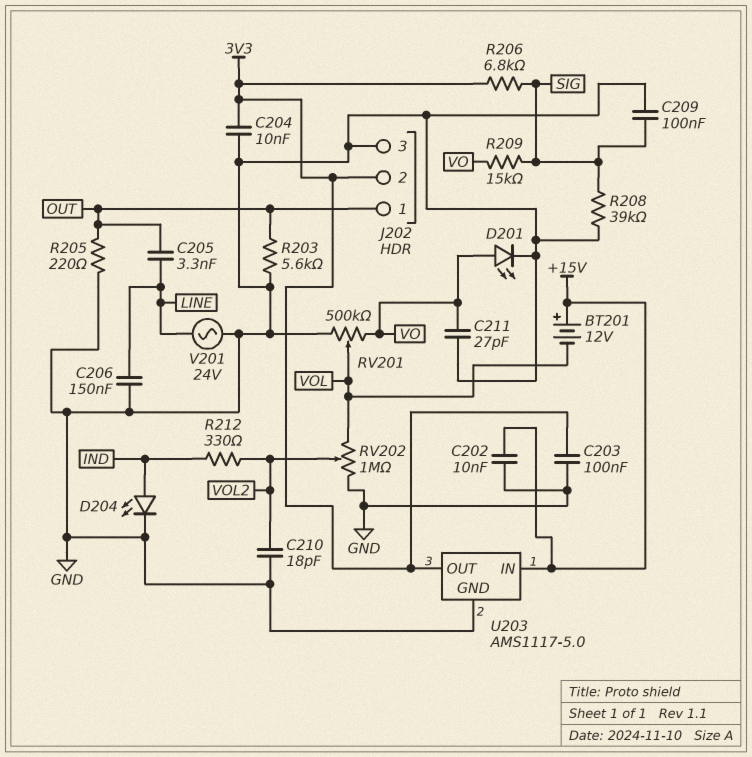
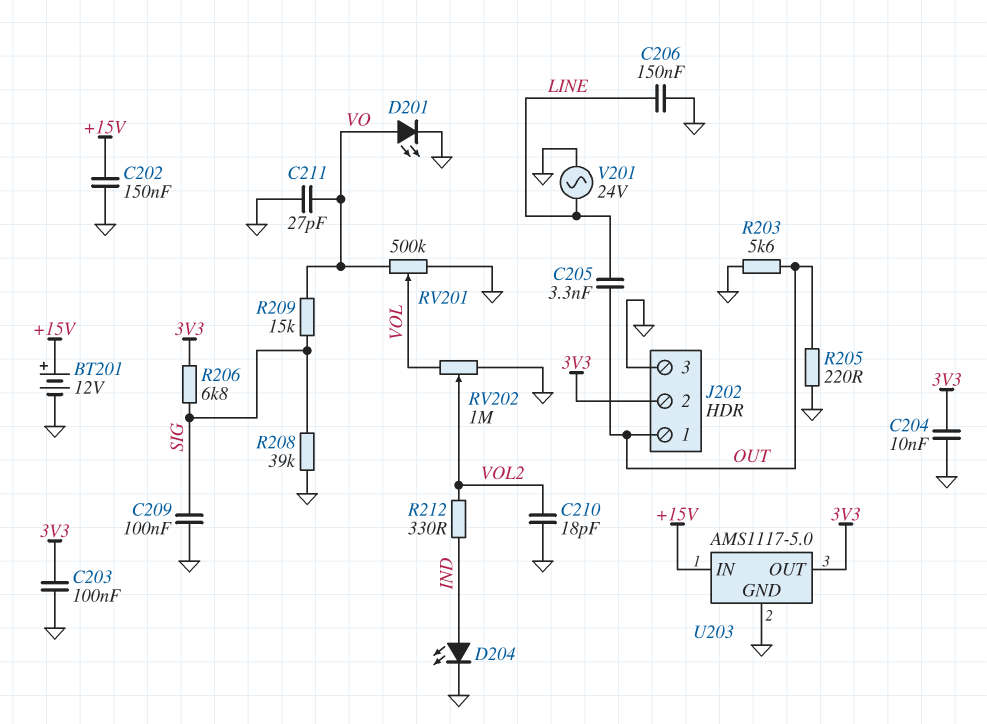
BT201: 12V (plus +15V, minus VOL) -> 12V (plus +15V, minus GND)
C202: 10nF (+15V, GND) -> 150nF (+15V, GND)

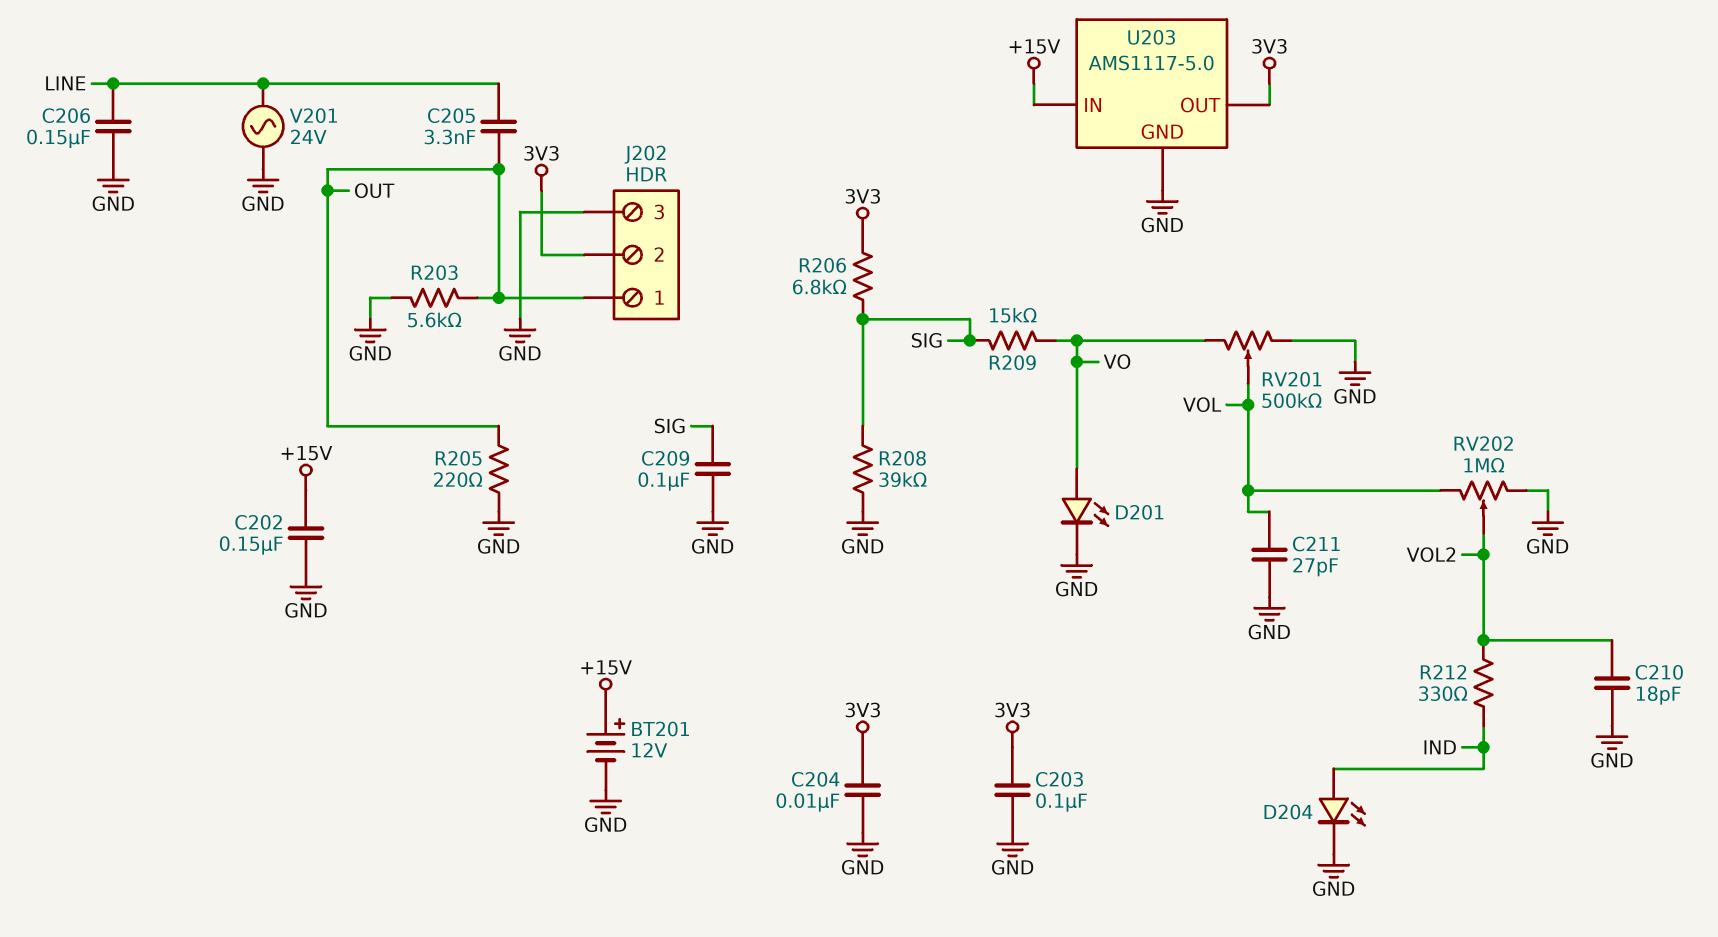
C211: 27pF (GND, VO) -> 27pF (GND, VOL)

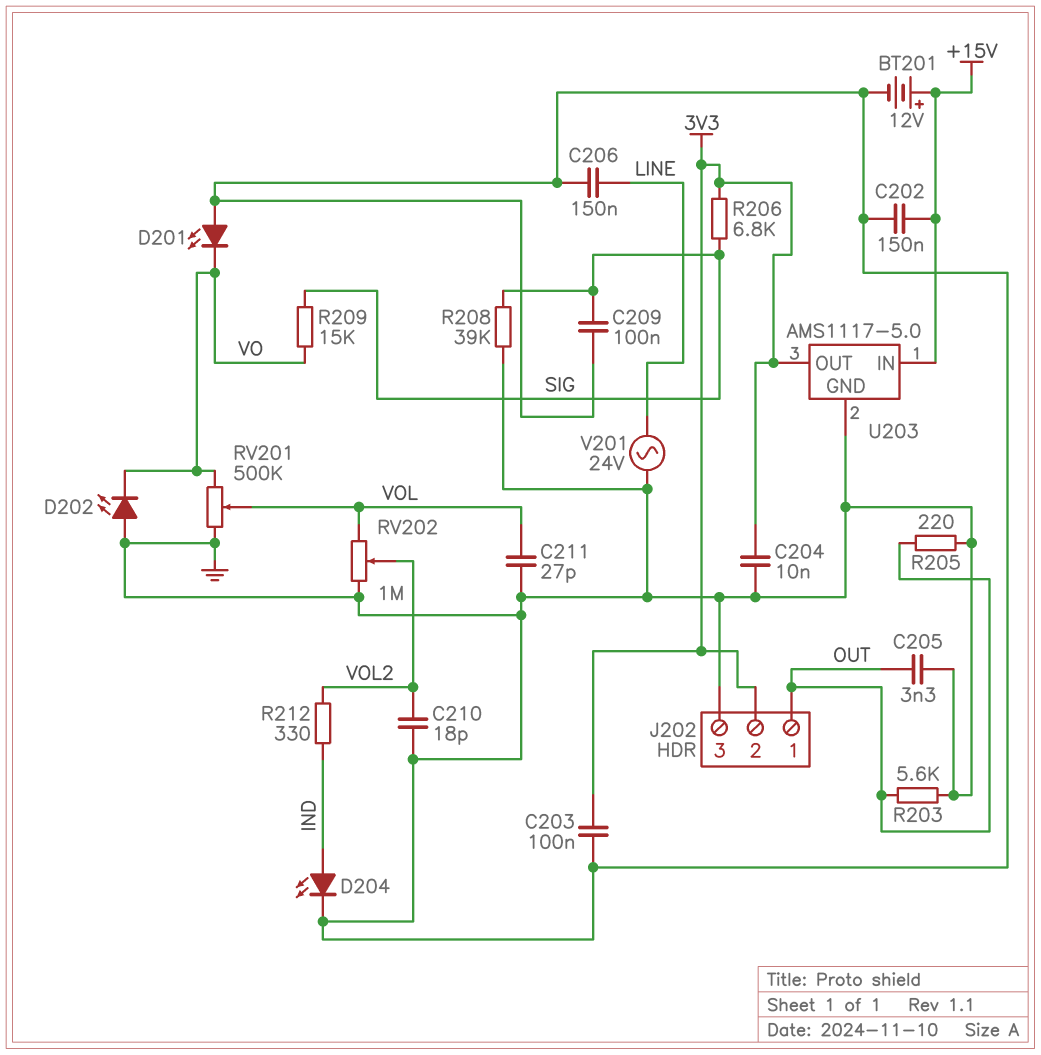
C205: 3.3nF (LINE, OUT) -> 3.3nF (GND, OUT)
D201: LED (A VO, K GND) -> LED (A GND, K VO)
D202: none -> LED (A GND, K VO)

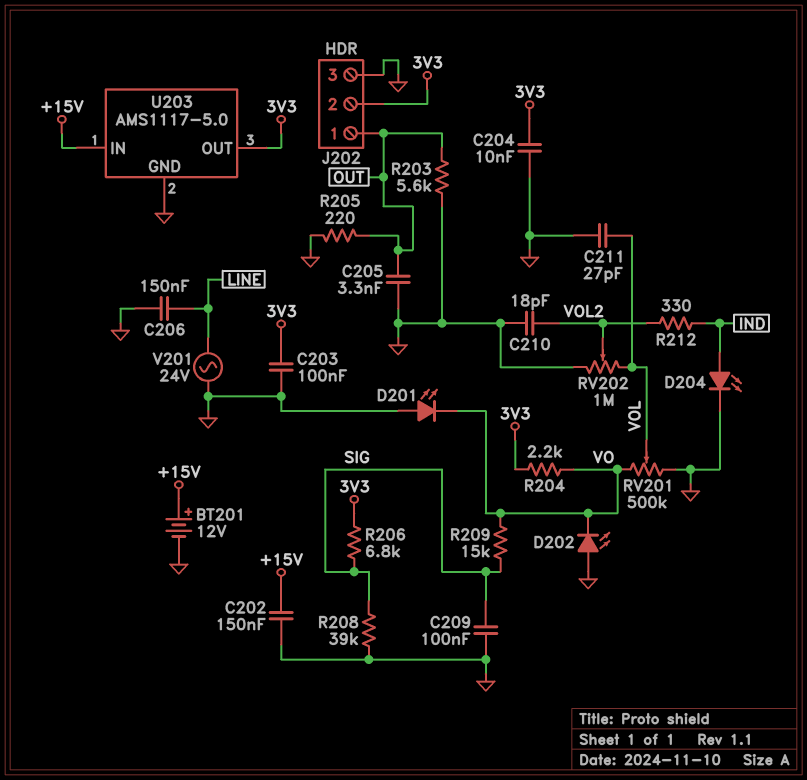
R204: none -> 2.2k (3V3, VO)

